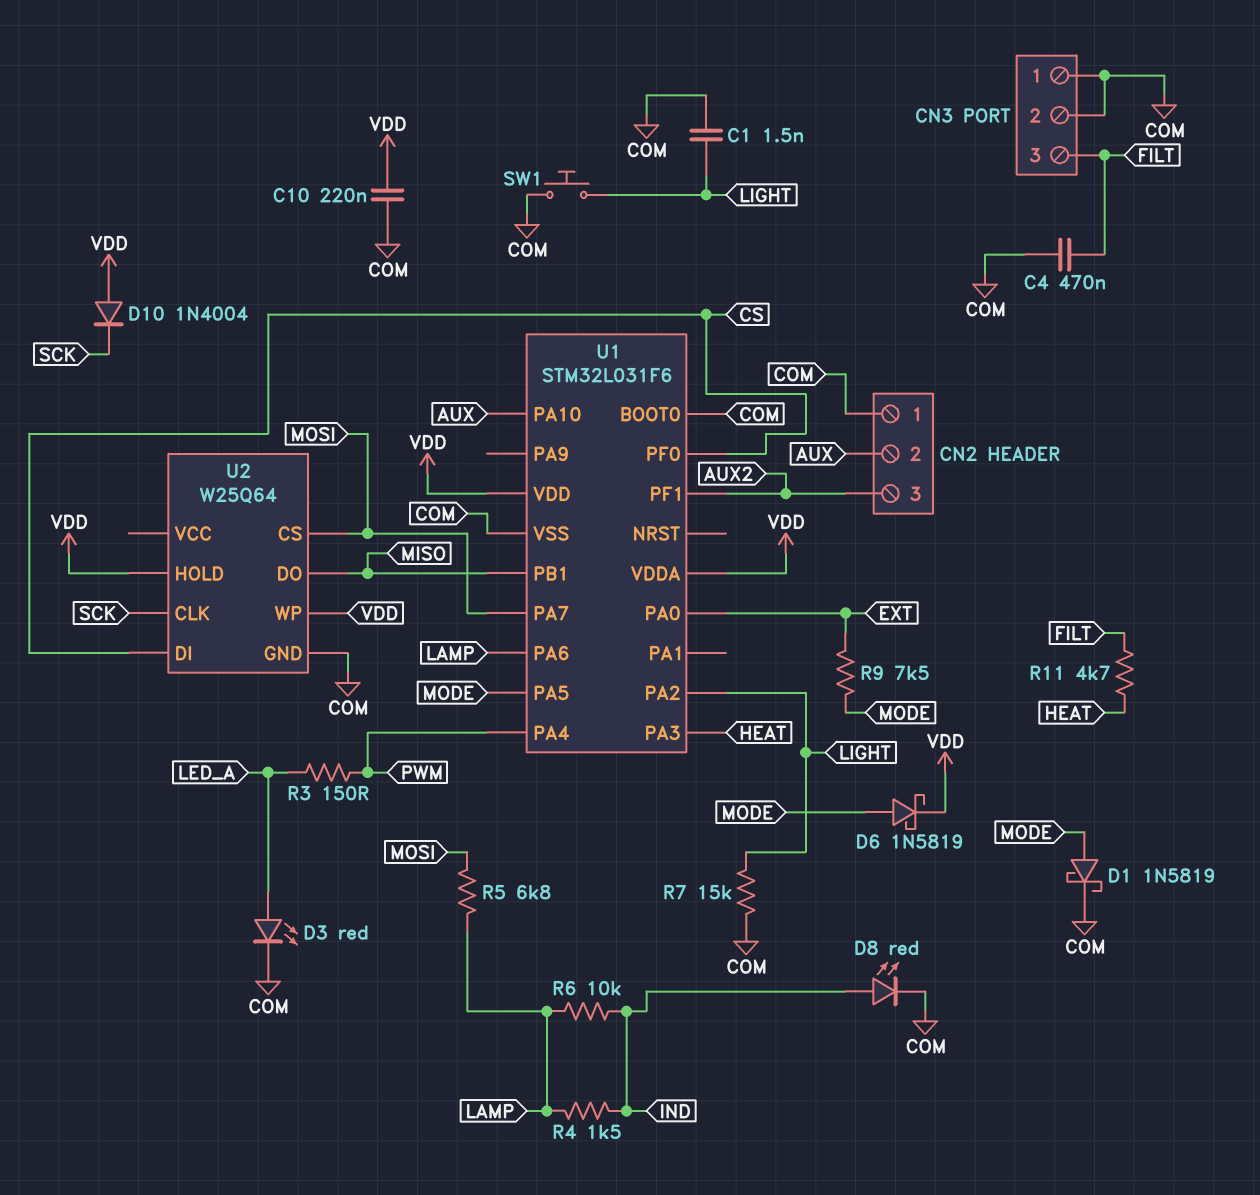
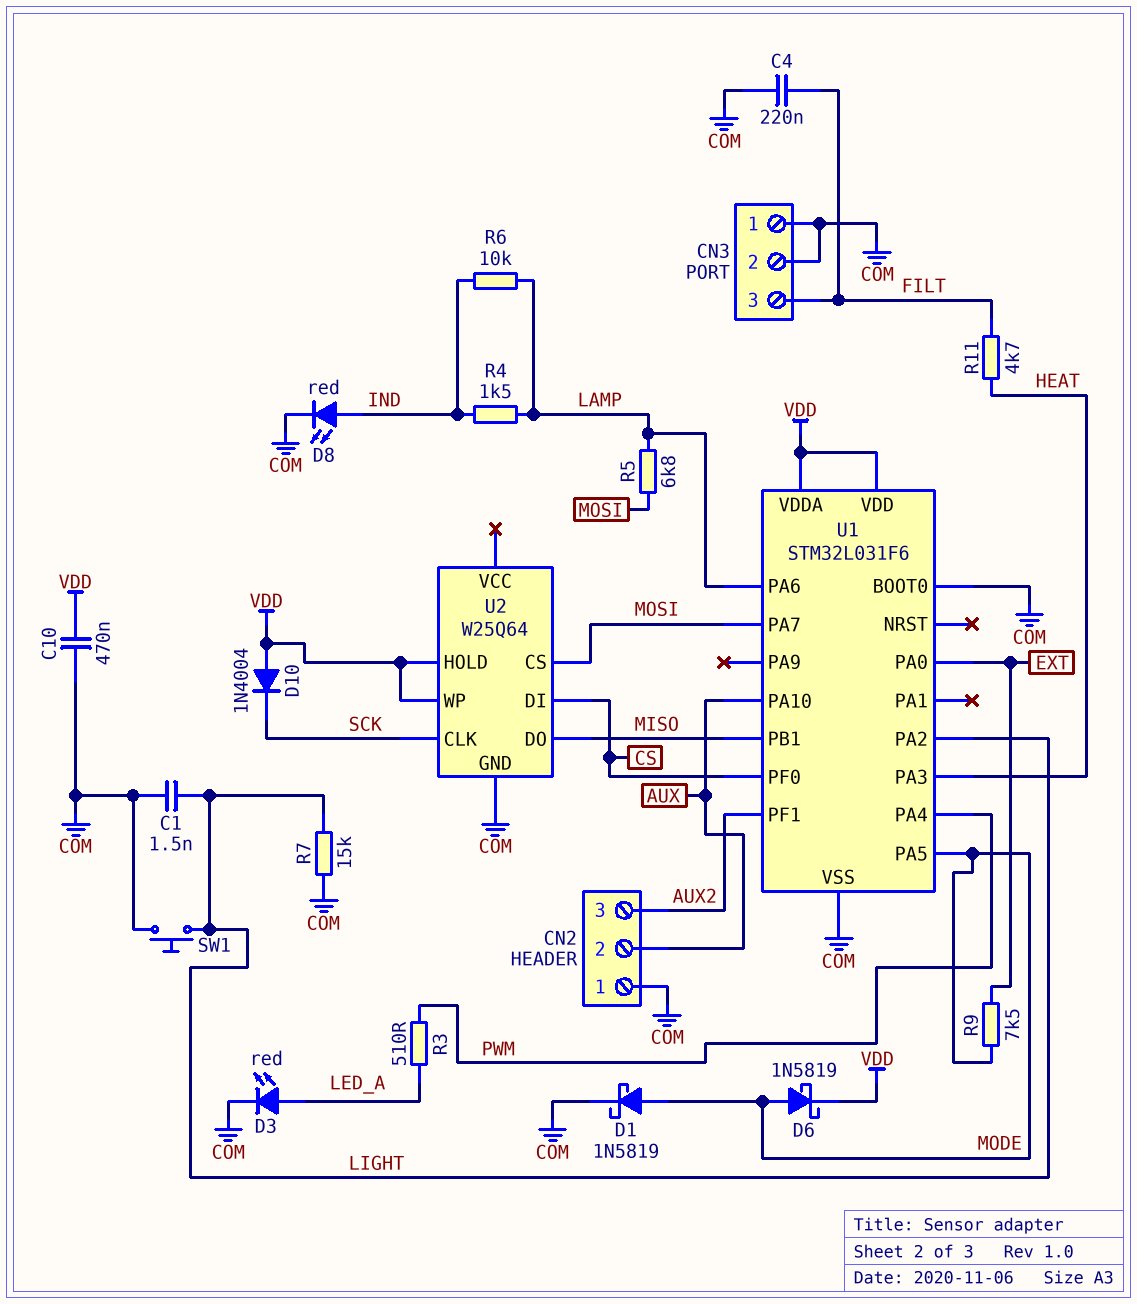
C4: 470nF (COM, FILT) -> 220nF (COM, FILT)
C10: 220nF (COM, VDD) -> 470nF (COM, VDD)
R3: 150 (LED_A, PWM) -> 510 (LED_A, PWM)

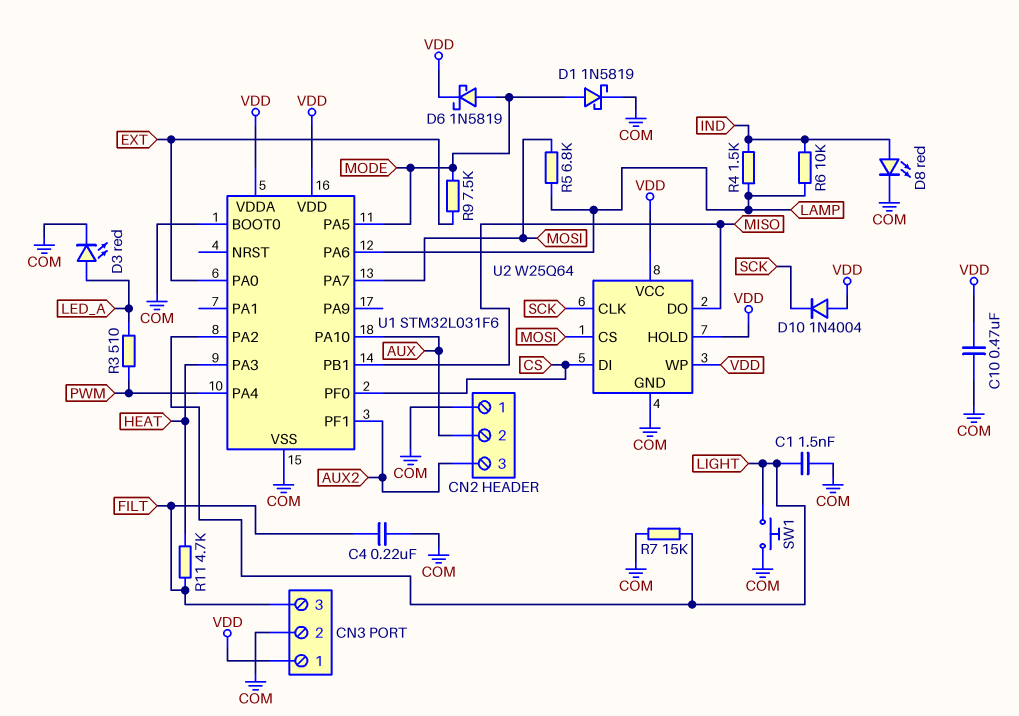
CN3 pin 1: COM -> VDD
U2 pin VCC: none -> VDD

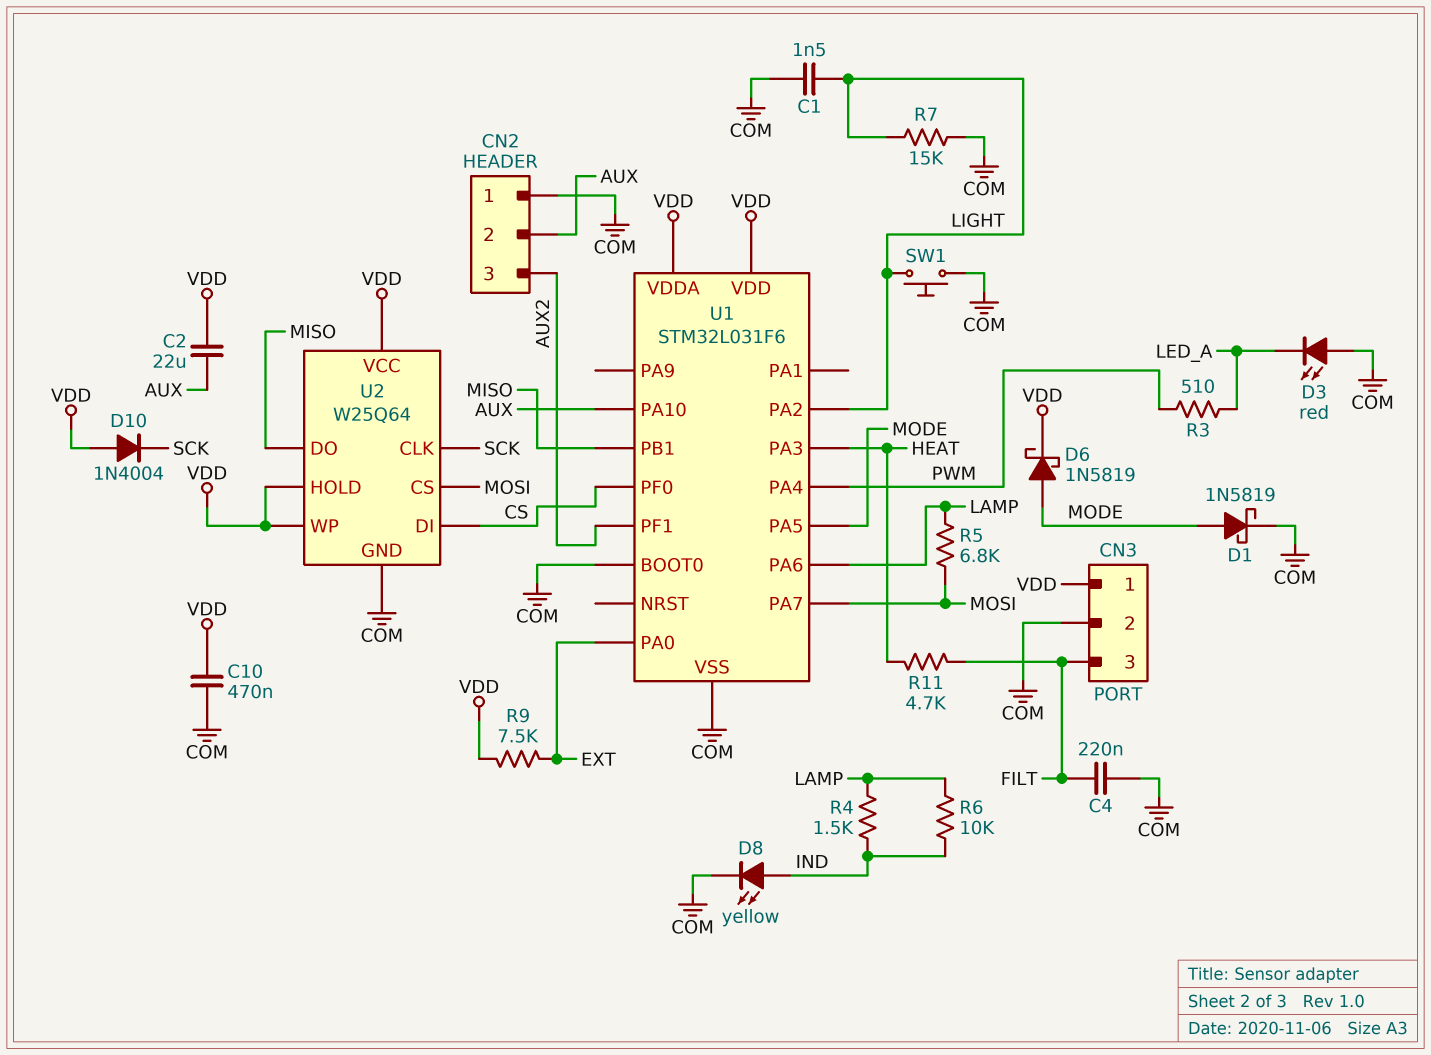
C2: none -> 22uF (AUX, VDD)
D3: LED red (A LED_A, K COM) -> LED red (A COM, K LED_A)
D8: LED red (A IND, K COM) -> LED yellow (A IND, K COM)
R9: 7.5k (EXT, MODE) -> 7.5k (EXT, VDD)

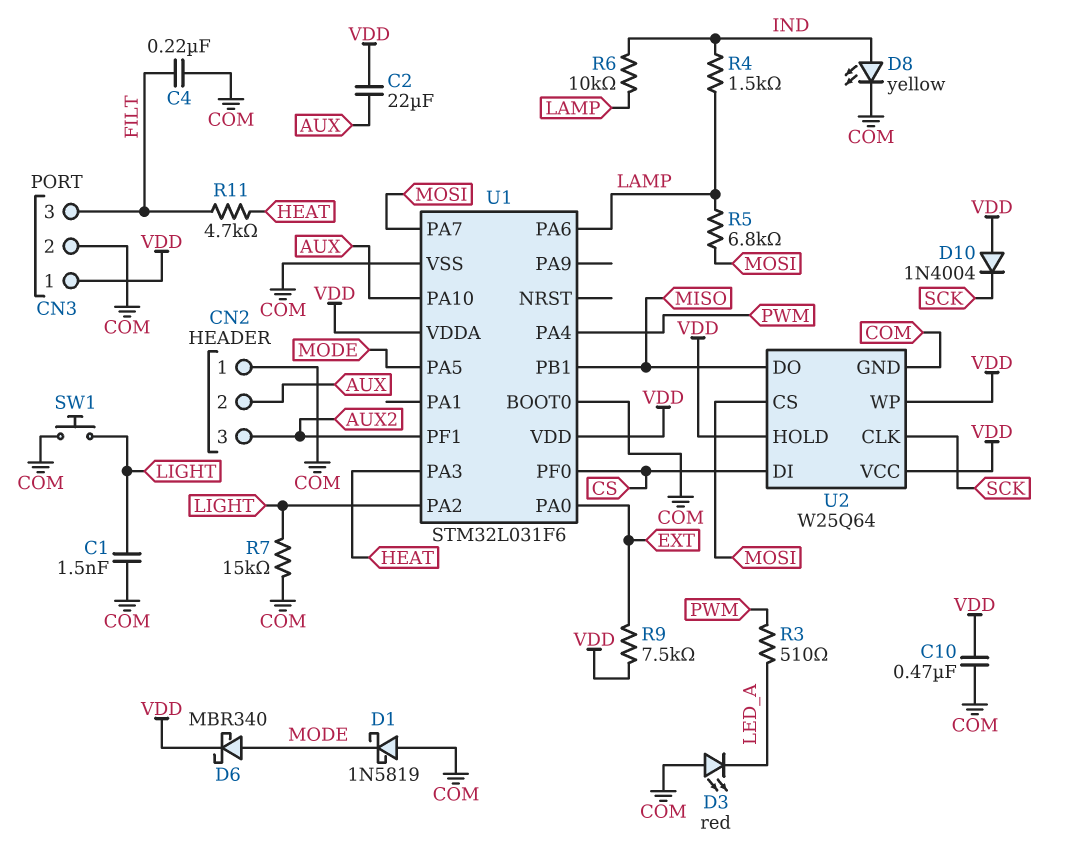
D1: schottky 1N5819 (A MODE, K COM) -> schottky 1N5819 (A COM, K MODE)
D6: schottky 1N5819 (A MODE, K VDD) -> schottky MBR340 (A MODE, K VDD)

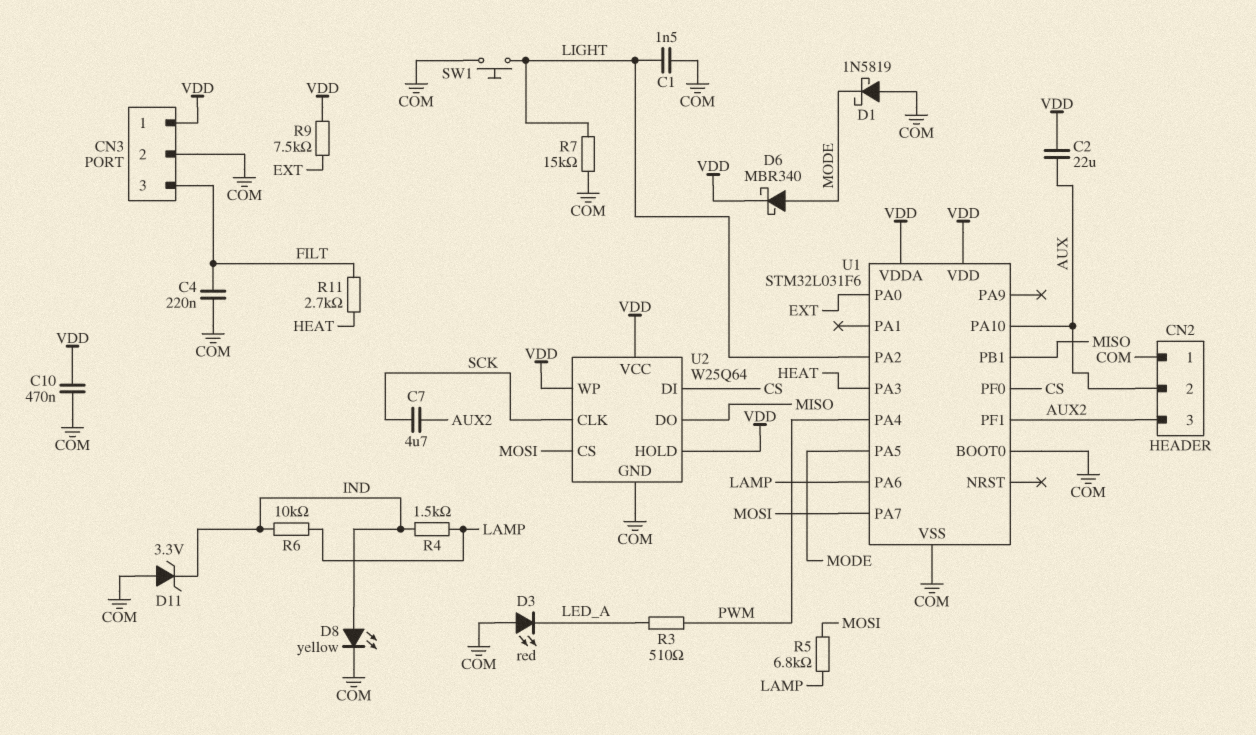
C7: none -> 4.7uF (AUX2, SCK)
D10: diode 1N4004 (A VDD, K SCK) -> none
D11: none -> zener 3.3V (A COM, K IND)
R11: 4.7k (FILT, HEAT) -> 2.7k (FILT, HEAT)

